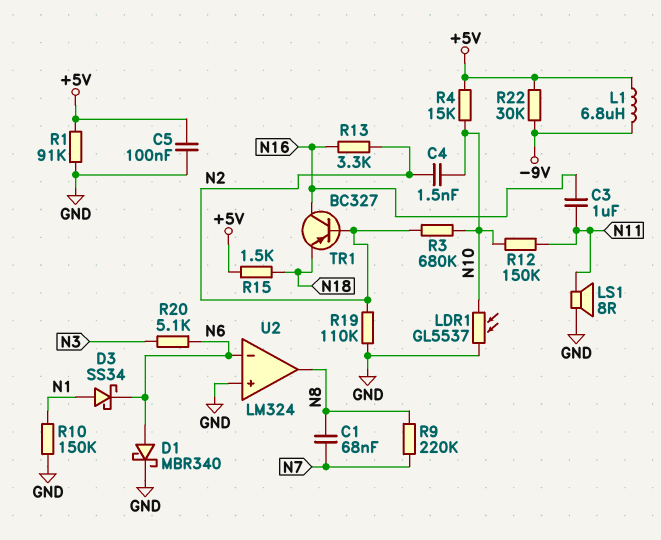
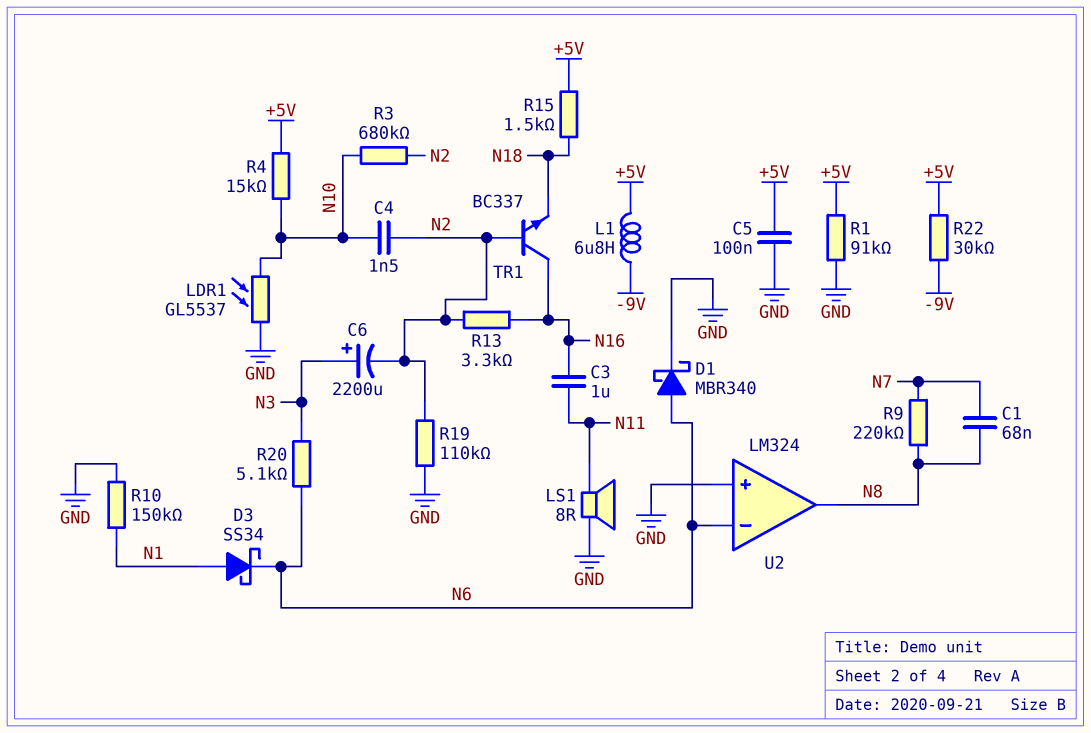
C6: none -> 2200uF (plus N3, minus N2)
R12: 150k (N10, N11) -> none
TR1: PNP BC327 (B N2, C N16, E N18) -> NPN BC337 (B N2, C N16, E N18)

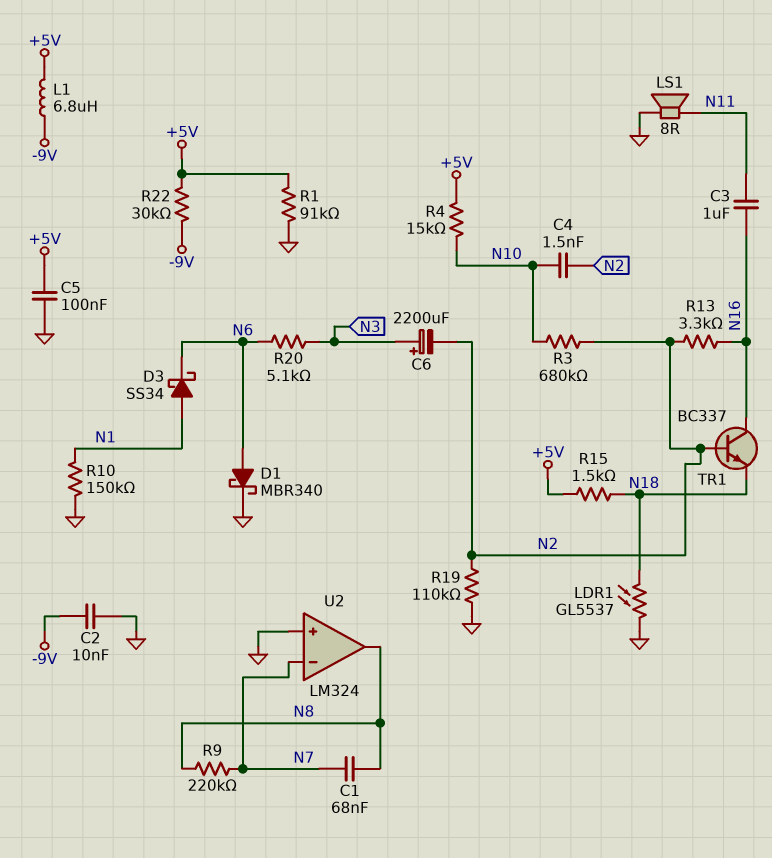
C2: none -> 10nF (-9V, GND)
LDR1: GL5537 (GND, N10) -> GL5537 (GND, N18)
U2 pin in-: N6 -> N7

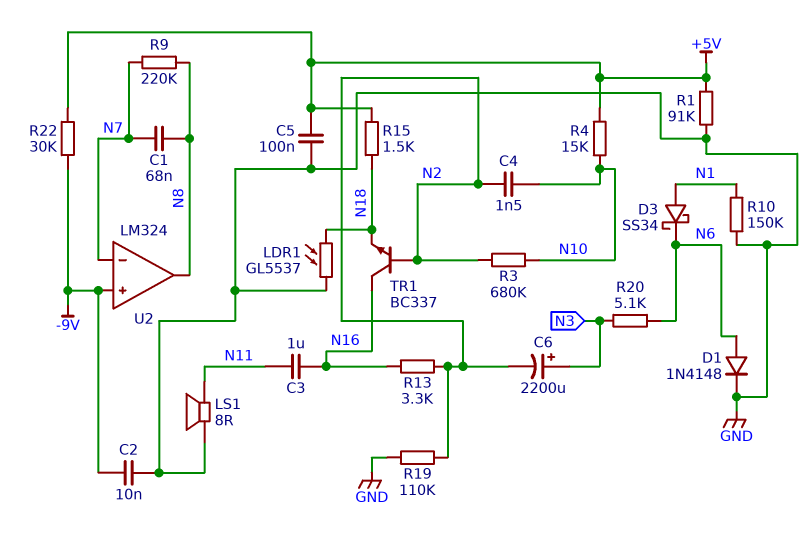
D1: schottky MBR340 (A N6, K GND) -> diode 1N4148 (A N6, K GND)
L1: 6.8uH (+5V, -9V) -> none
U2 pin in+: GND -> -9V

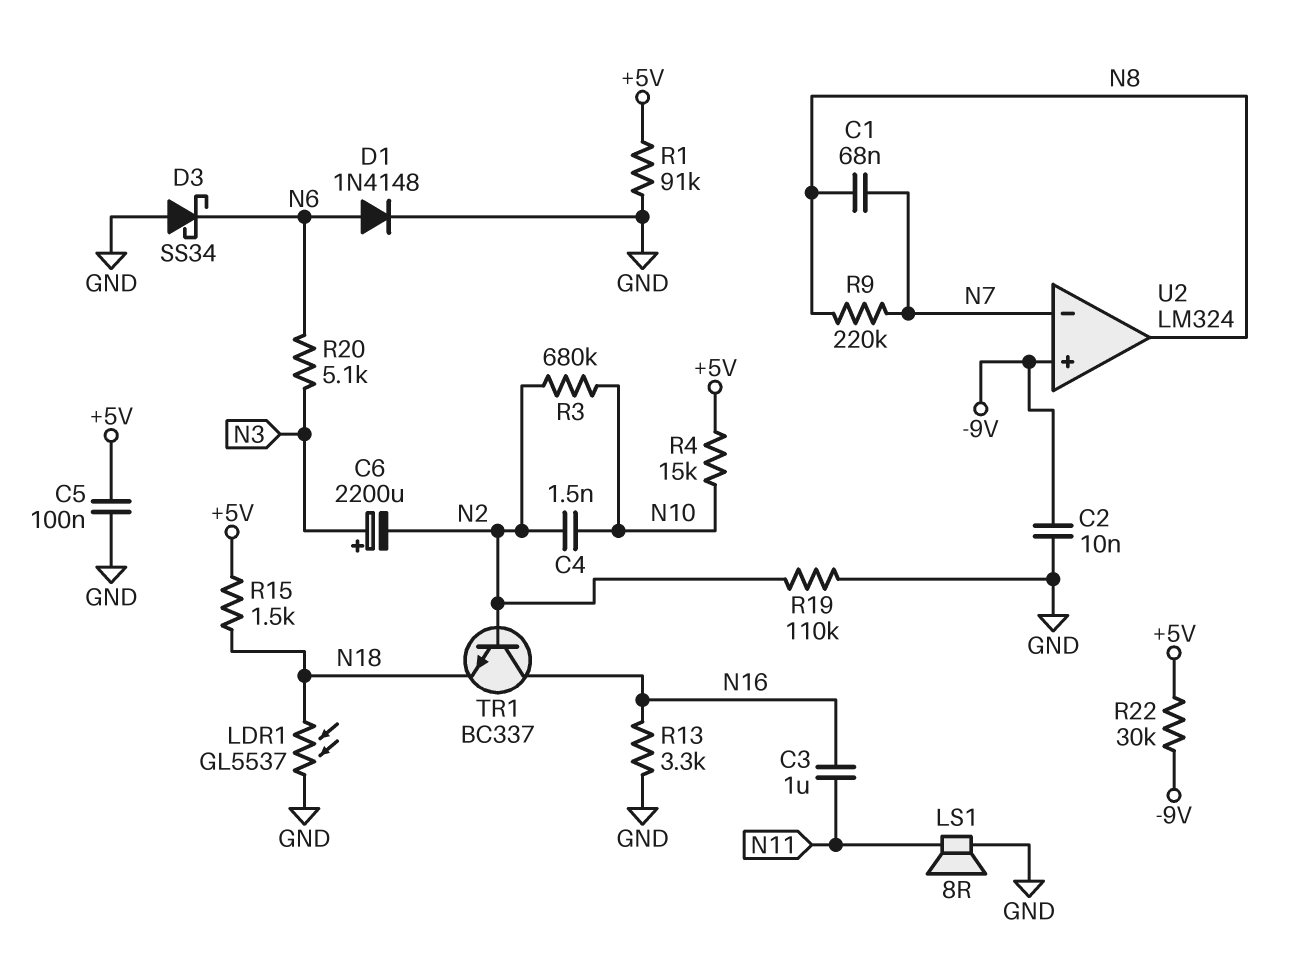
D3: schottky SS34 (A N1, K N6) -> schottky SS34 (A GND, K N6)
R10: 150k (GND, N1) -> none
R13: 3.3k (N2, N16) -> 3.3k (GND, N16)

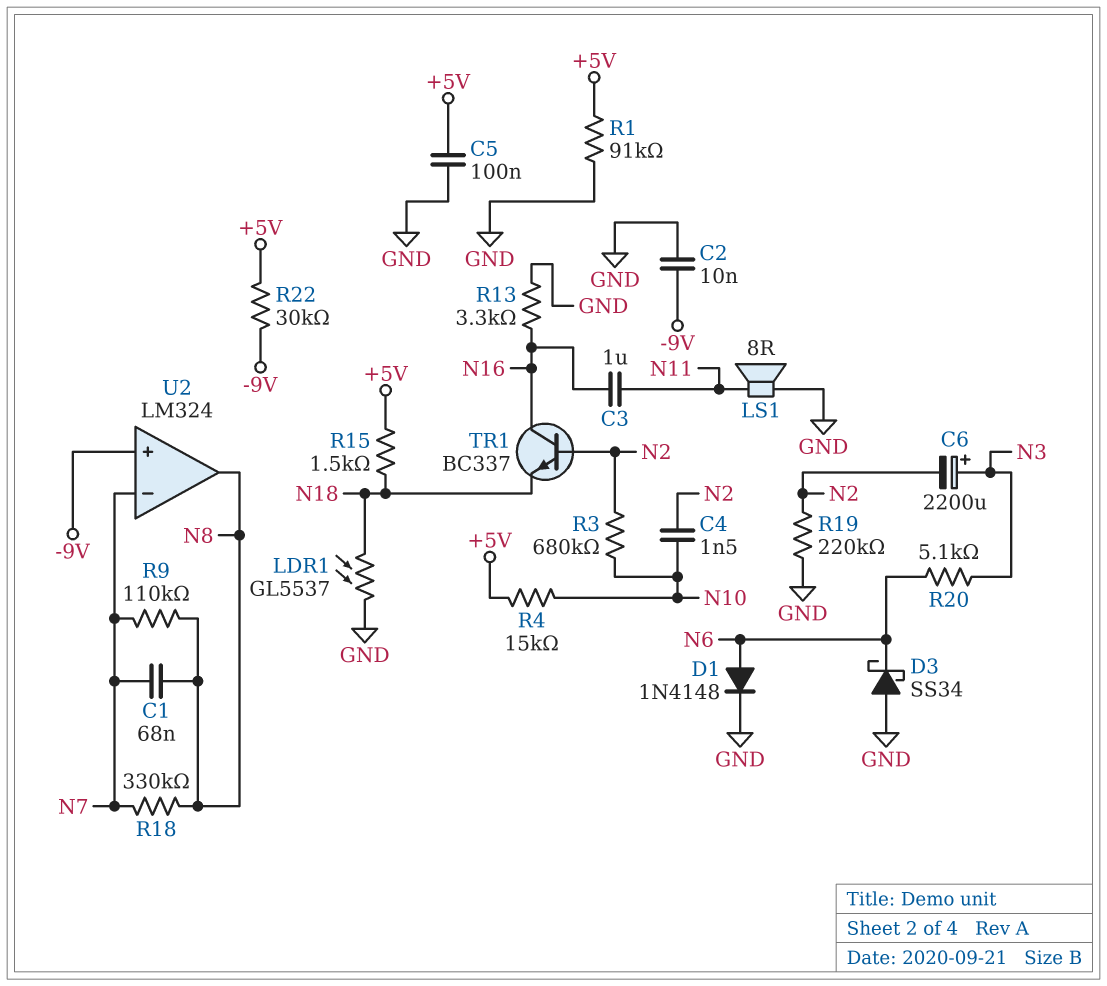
R9: 220k (N7, N8) -> 110k (N7, N8)
R18: none -> 330k (N7, N8)
R19: 110k (GND, N2) -> 220k (GND, N2)

